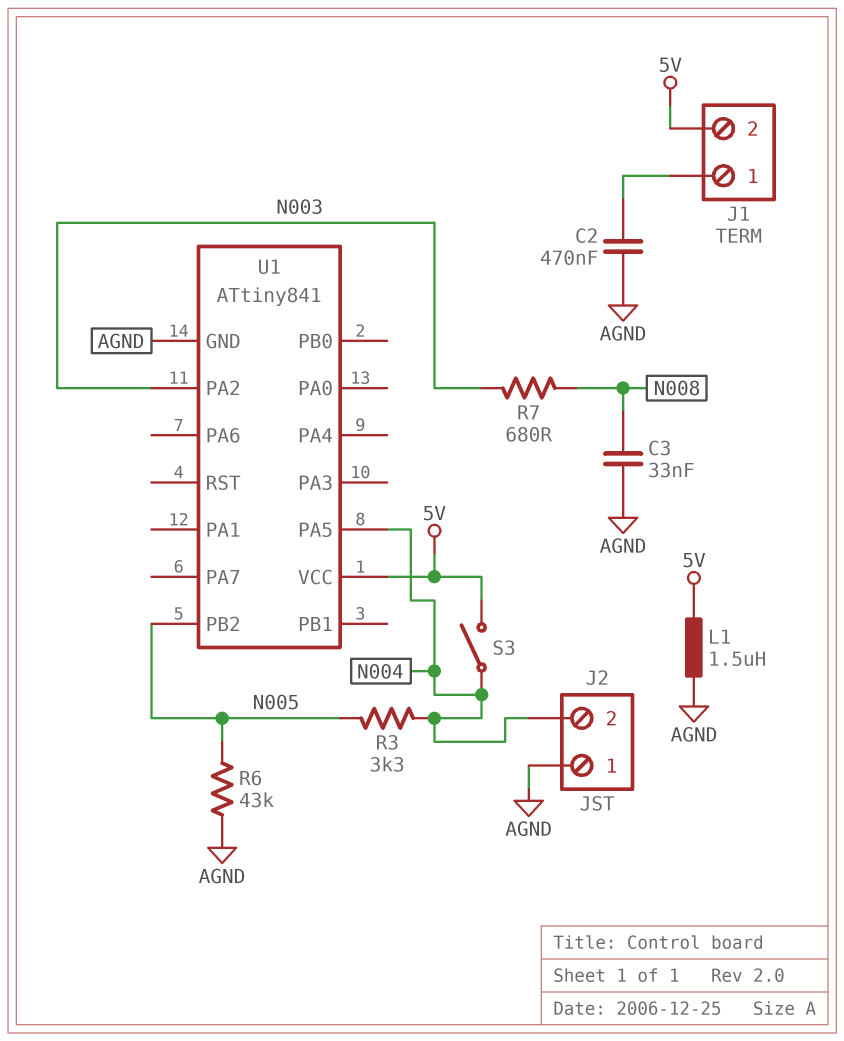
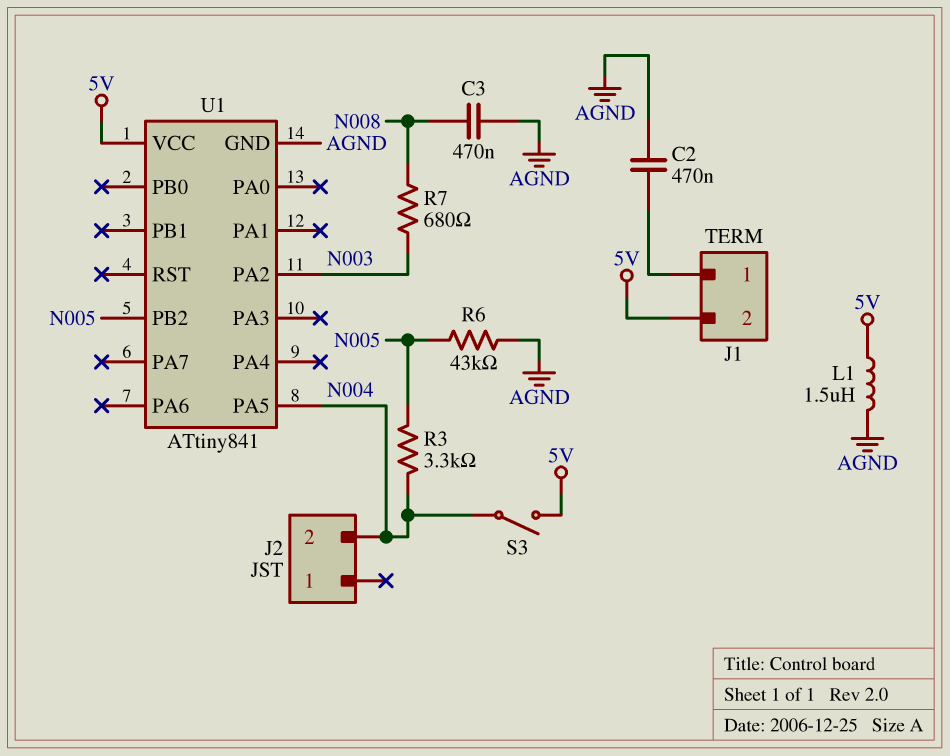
C3: 33nF (AGND, N008) -> 470nF (AGND, N008)
J2 pin 1: AGND -> none

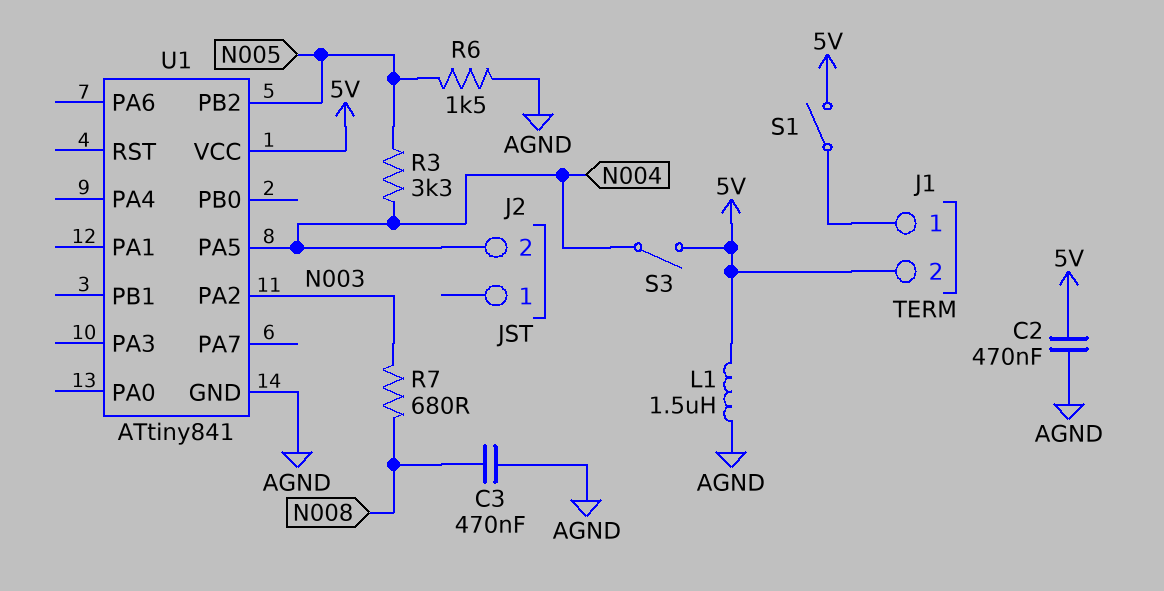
C2: 470nF (AGND, J1/1) -> 470nF (5V, AGND)
R6: 43k (AGND, N005) -> 1.5k (AGND, N005)
S1: none -> switch (5V, J1/1)

